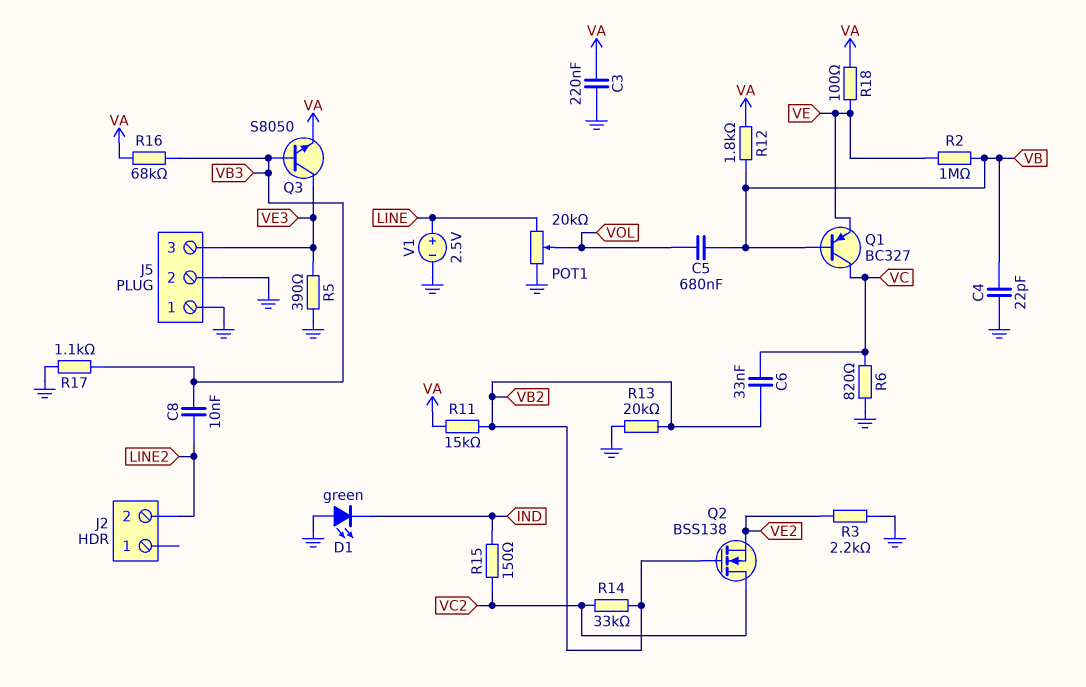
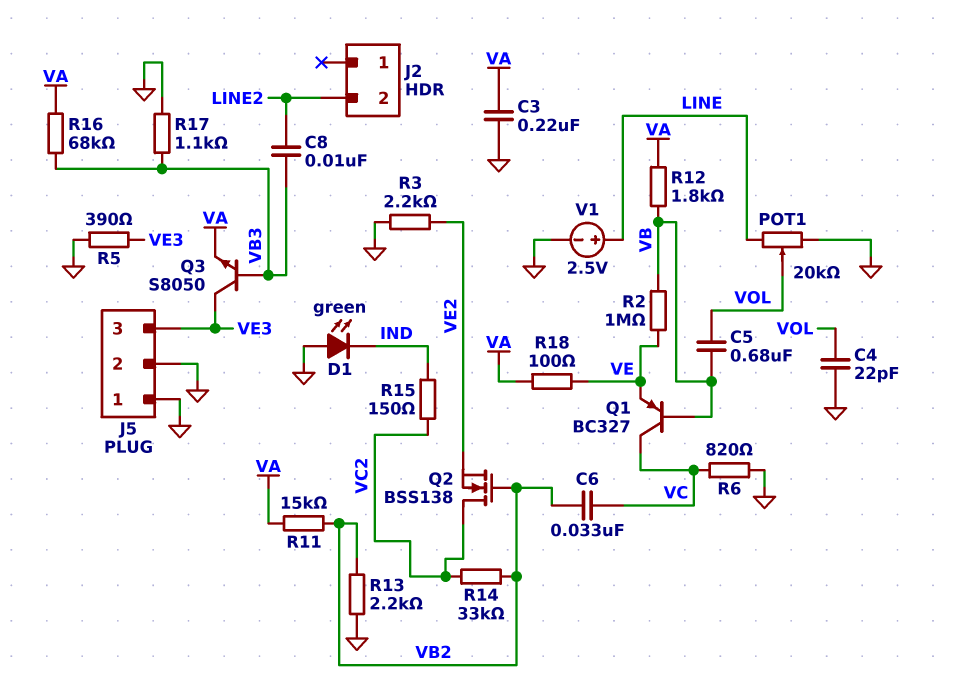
C4: 22pF (GND, VB) -> 22pF (GND, VOL)
R13: 20k (GND, VB2) -> 2.2k (GND, VB2)

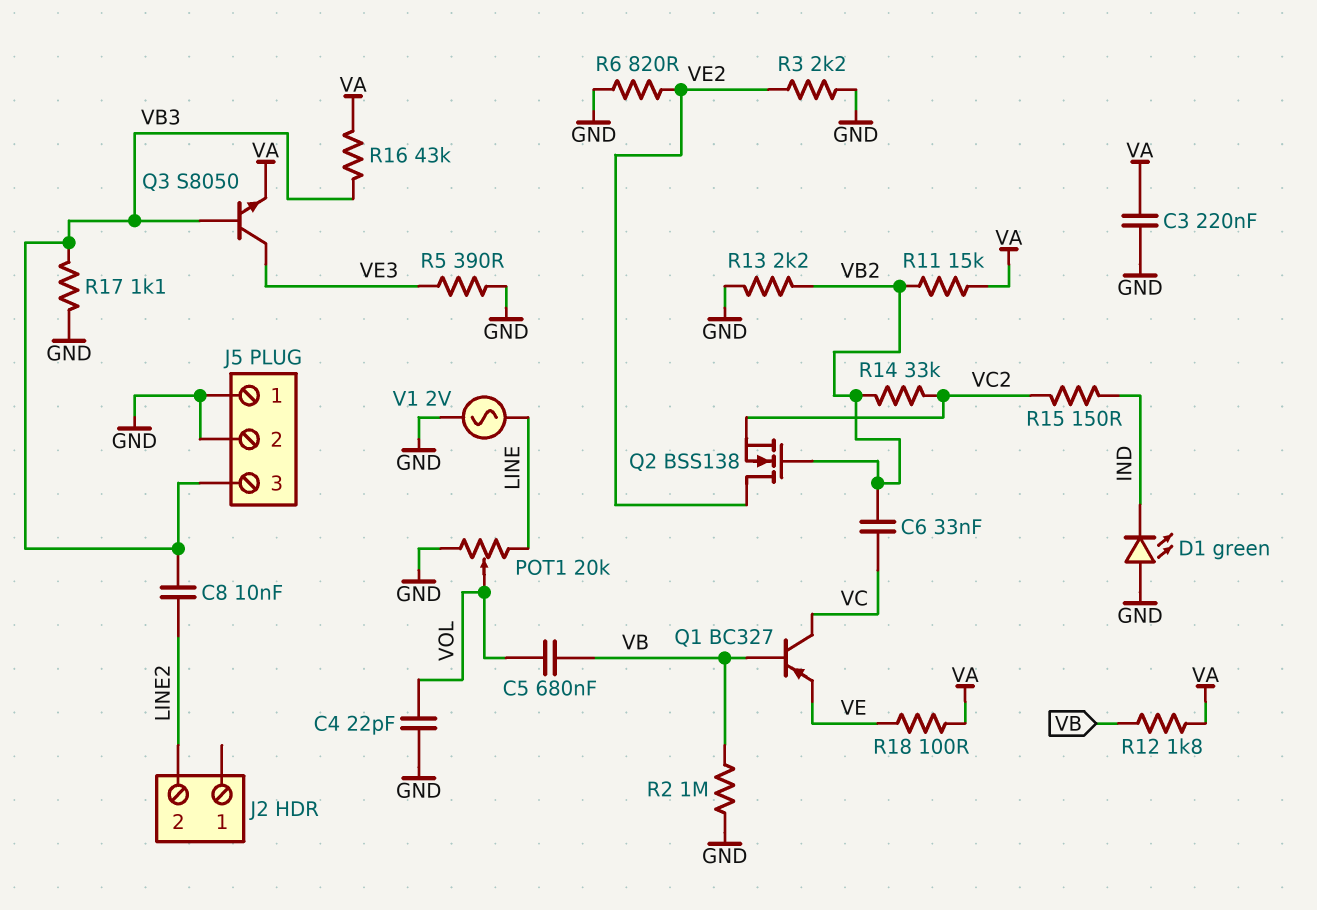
J5 pin 3: VE3 -> VB3
Q2: NMOS BSS138 (G VB2, D VC2, S VE2) -> NMOS BSS138 (G VB2, D VE2, S VC2)
R2: 1M (VB, VE) -> 1M (GND, VB)
R6: 820 (GND, VC) -> 820 (GND, VE2)
R16: 68k (VA, VB3) -> 43k (VA, VB3)
V1: 2.5V (plus LINE, minus GND) -> AC 2V (GND, LINE)

